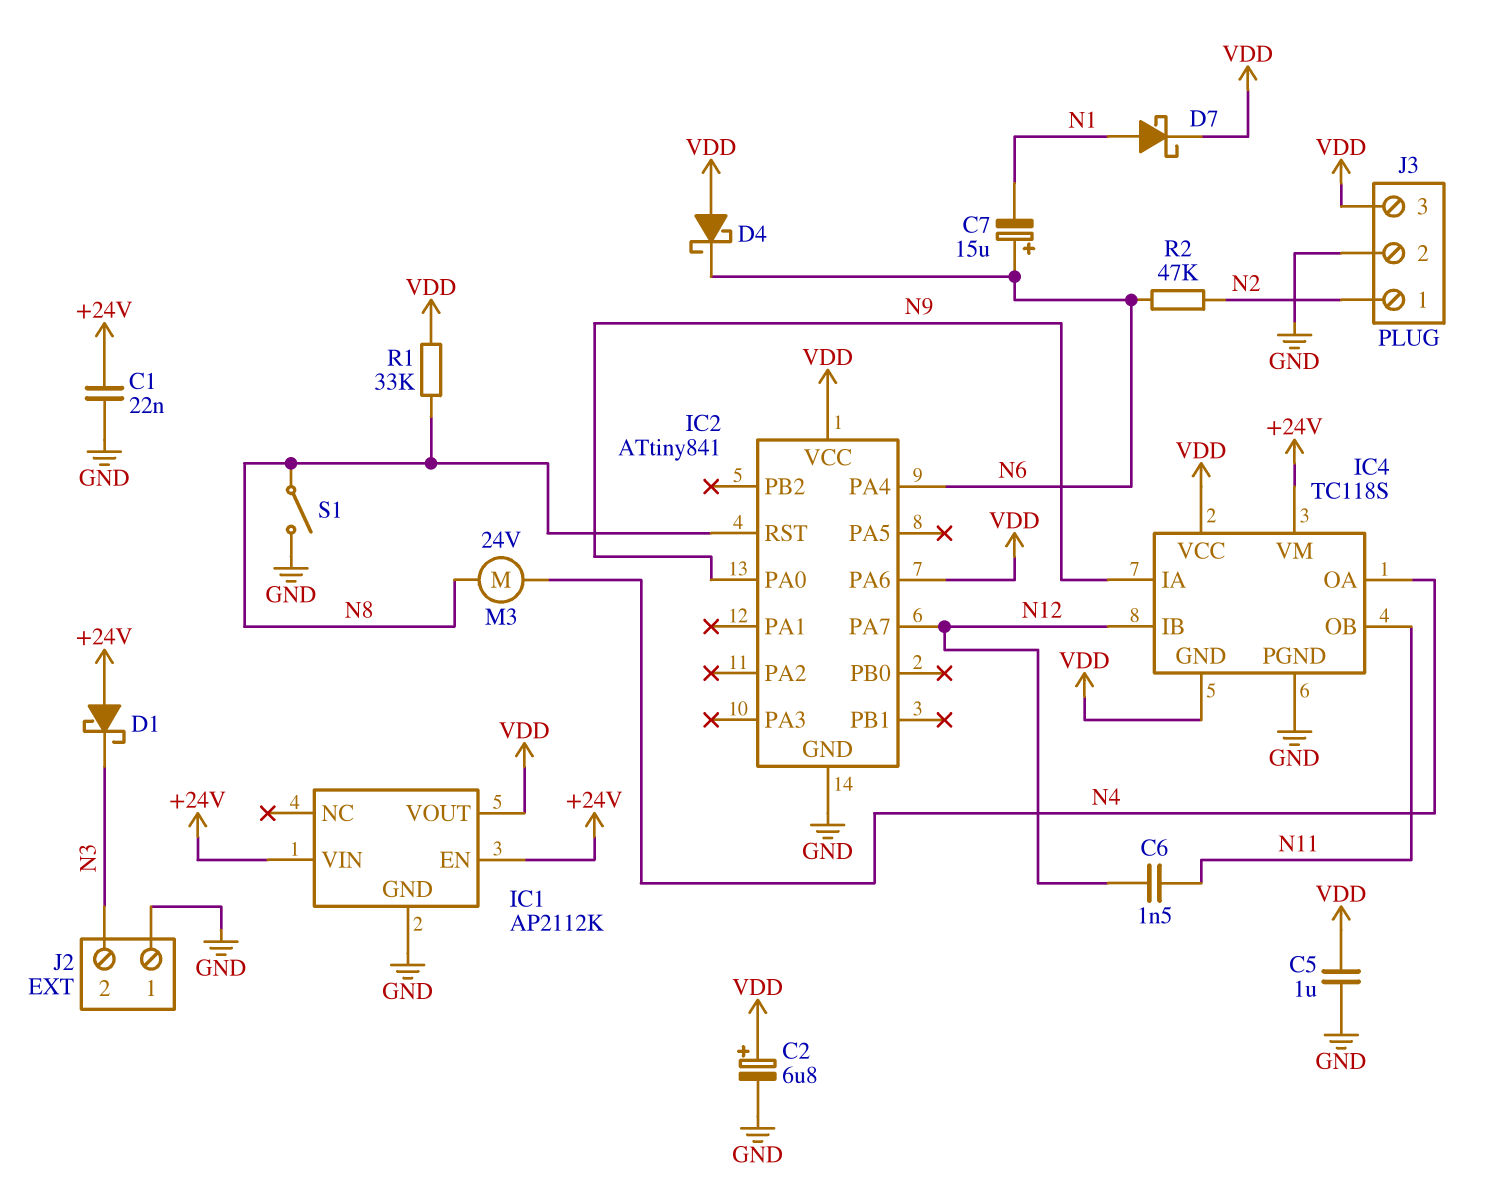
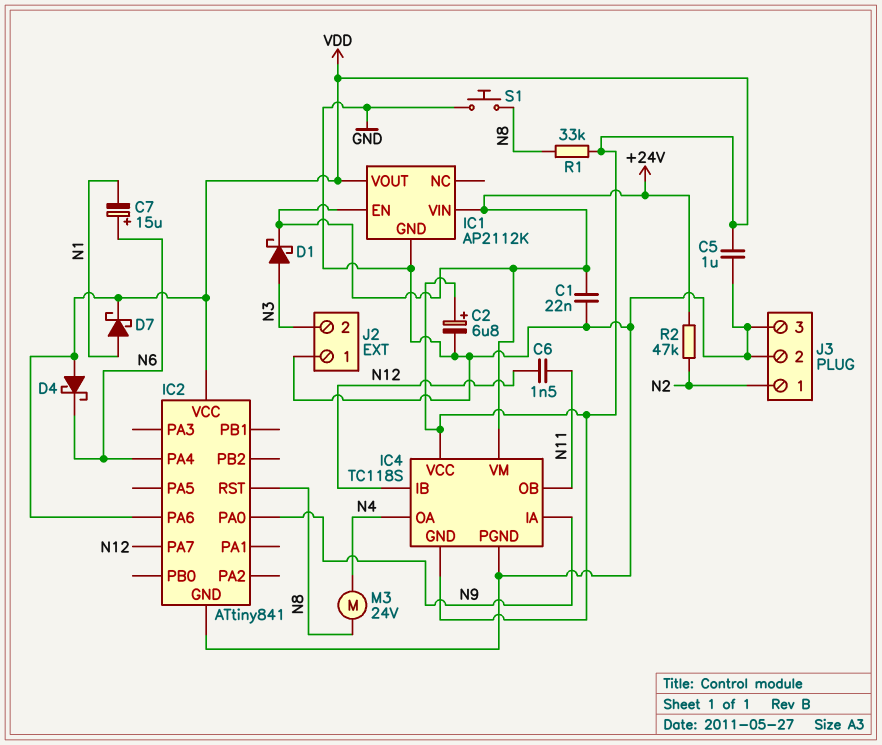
D1: schottky (A +24V, K N3) -> schottky (A N3, K +24V)
J3 pin 3: VDD -> GND
R2: 47k (N2, N6) -> 47k (+24V, N2)
S1: switch (GND, N8) -> button (GND, N8)

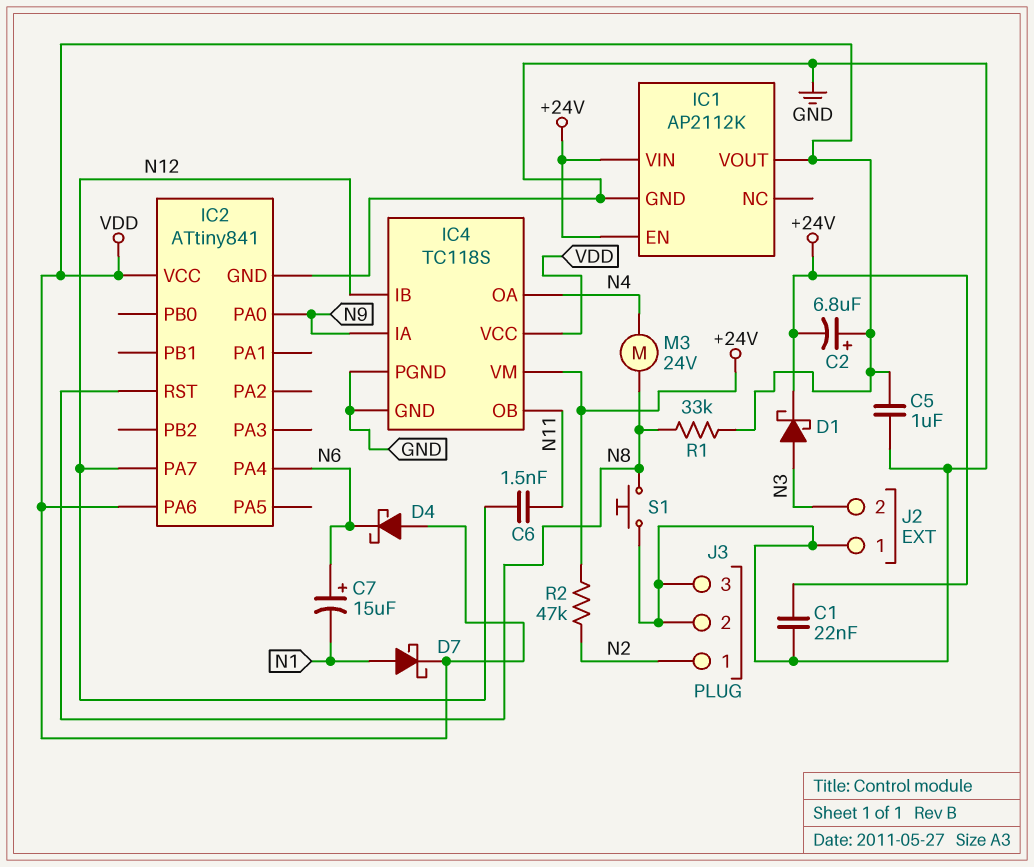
C2: 6.8uF (plus VDD, minus GND) -> 6.8uF (plus VDD, minus +24V)
IC4 pin GND: VDD -> GND

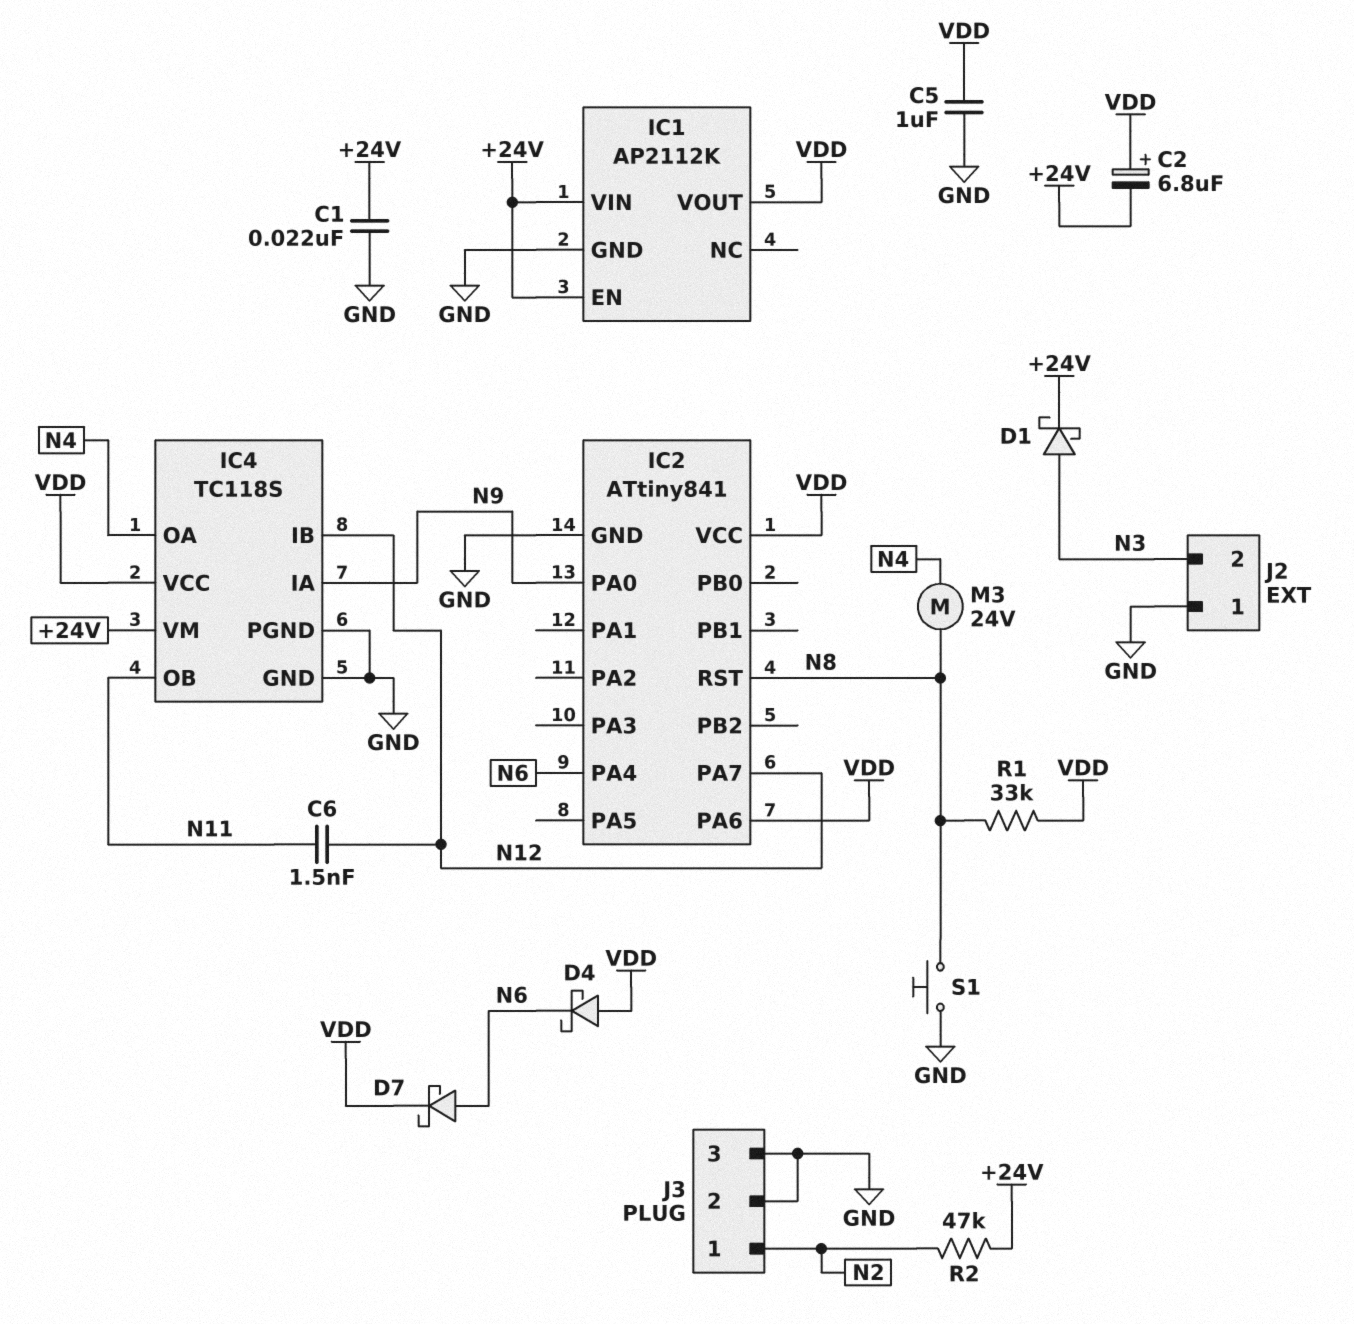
C7: 15uF (plus N6, minus N1) -> none
D7: schottky (A N1, K VDD) -> schottky (A N6, K VDD)

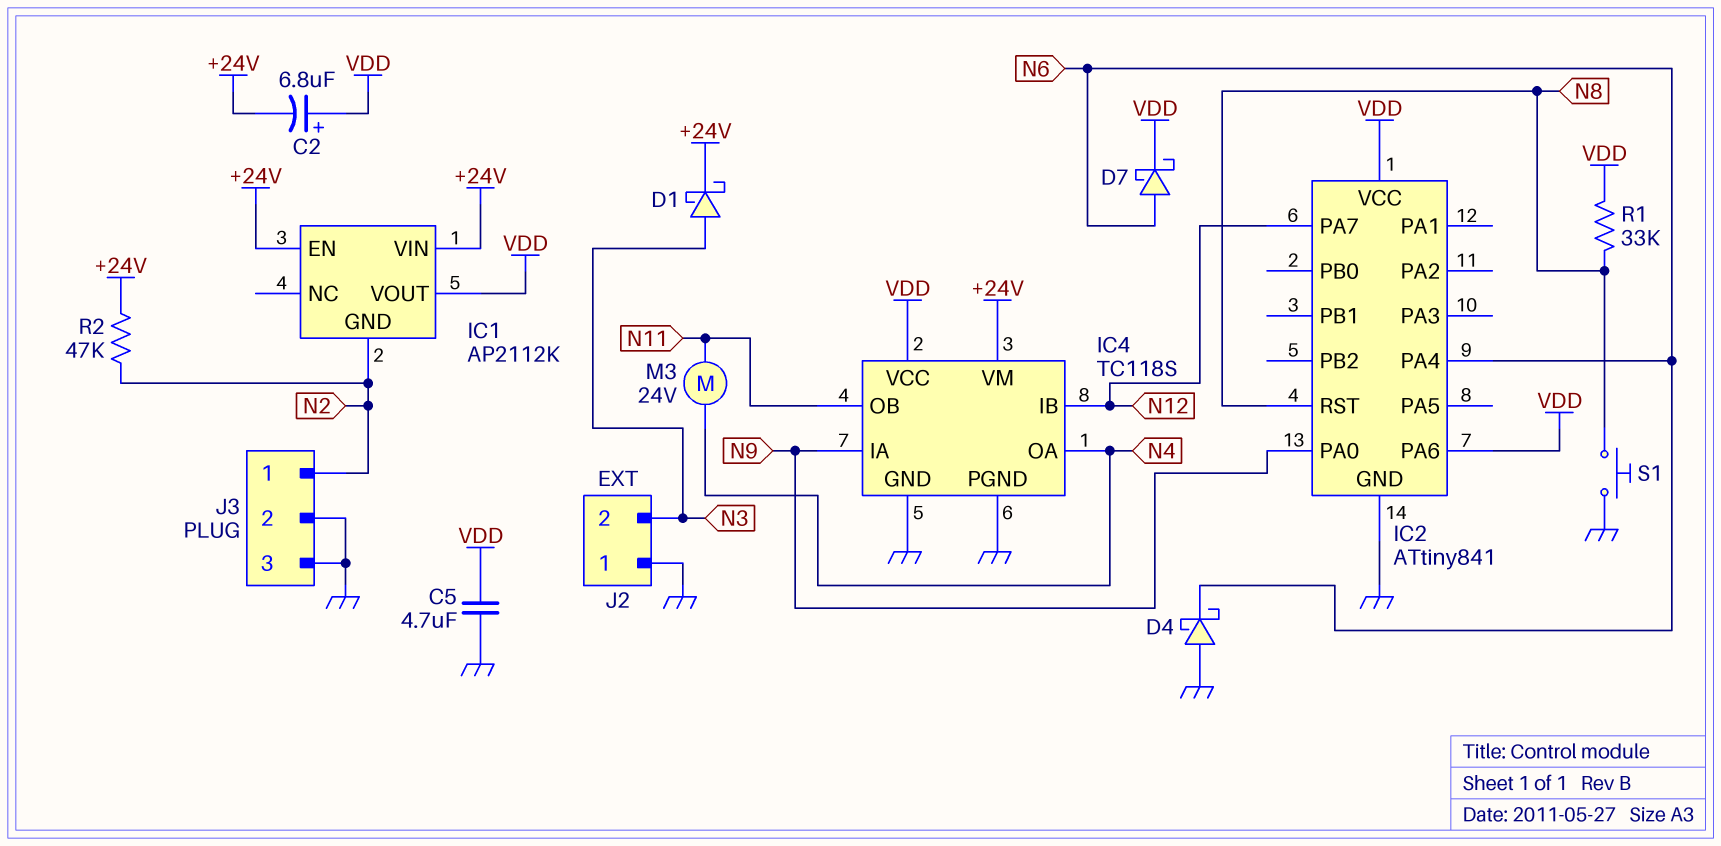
C1: 22nF (+24V, GND) -> none
C5: 1uF (GND, VDD) -> 4.7uF (GND, VDD)
C6: 1.5nF (N11, N12) -> none
D4: schottky (A VDD, K N6) -> schottky (A GND, K N6)
IC1 pin GND: GND -> N2
M3: motor 24V (N4, N8) -> motor 24V (N4, N11)

